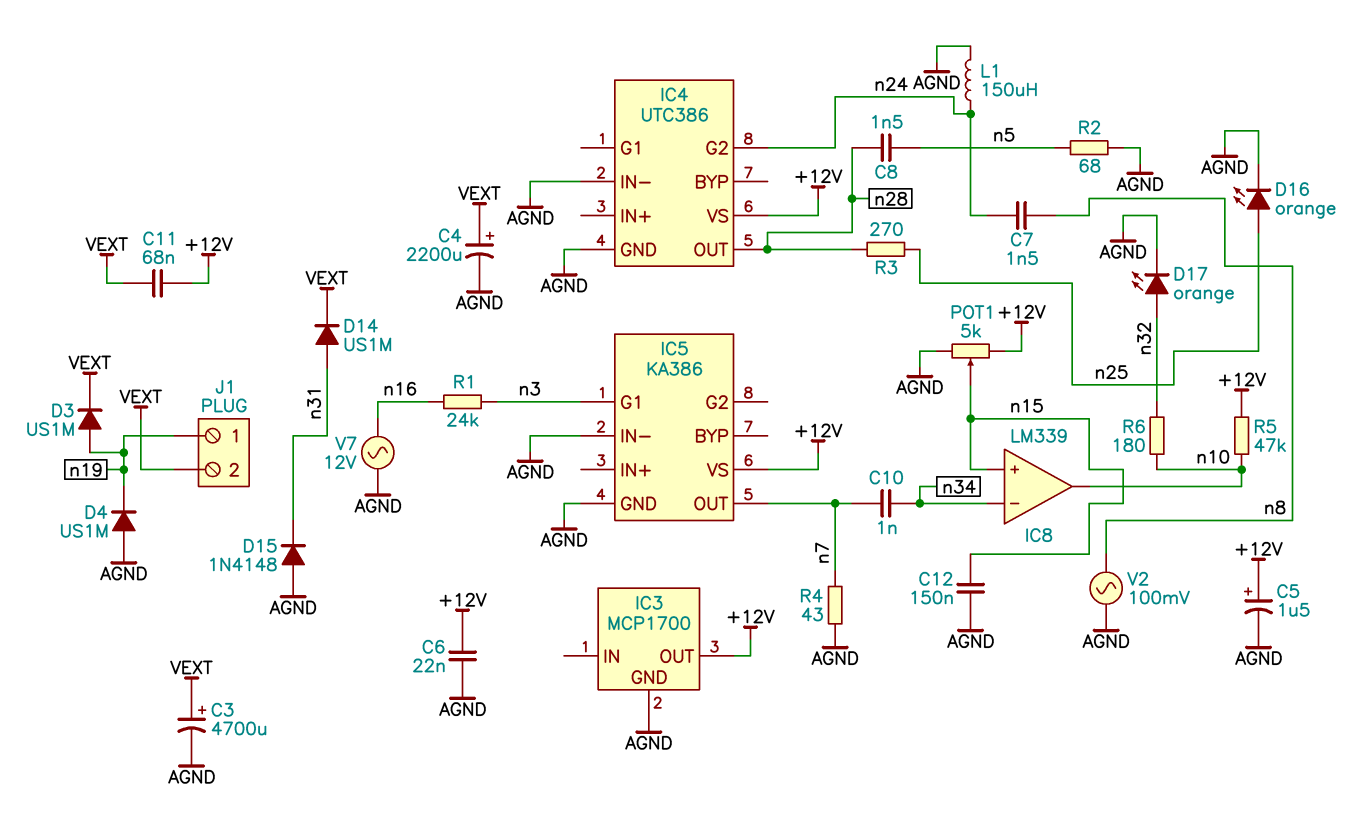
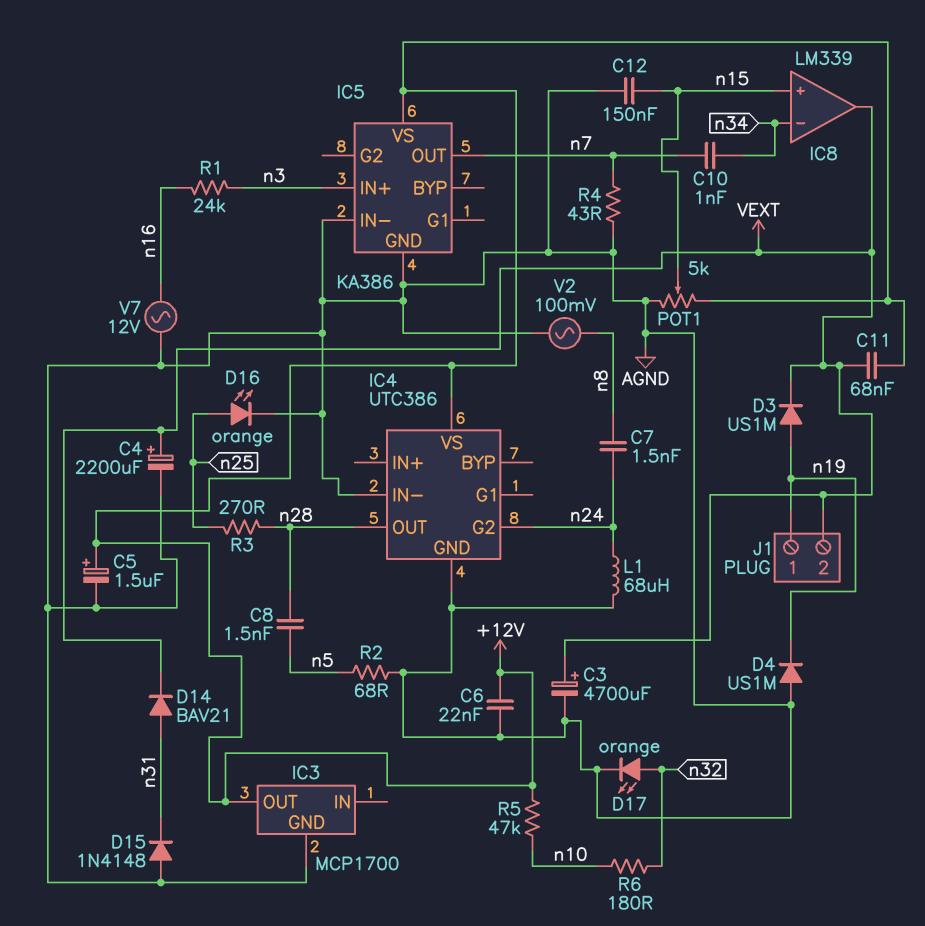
D14: diode US1M (A n31, K VEXT) -> diode BAV21 (A n31, K VEXT)
IC5 pin G1: n3 -> none
IC5 pin IN+: none -> n3
IC8 pin out: n10 -> VEXT
L1: 150uH (AGND, n24) -> 68uH (AGND, n24)

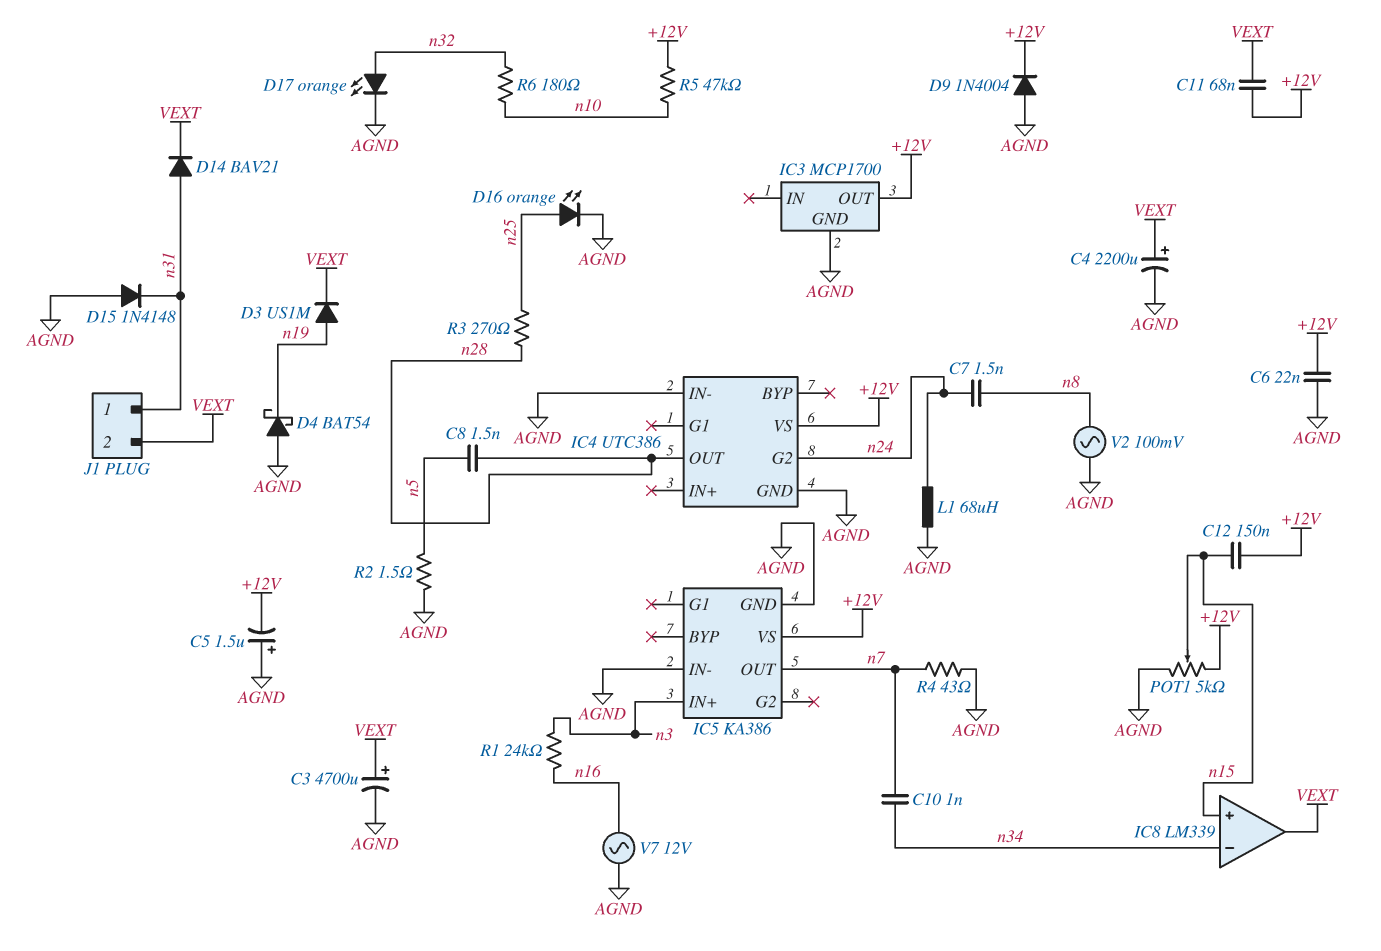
C5: 1.5uF (plus +12V, minus AGND) -> 1.5uF (plus AGND, minus +12V)
C12: 150nF (AGND, n15) -> 150nF (+12V, n15)
D4: diode US1M (A AGND, K n19) -> schottky BAT54 (A AGND, K n19)
D9: none -> diode 1N4004 (A AGND, K +12V)
J1 pin 1: n19 -> n31
R2: 68 (AGND, n5) -> 1.5 (AGND, n5)

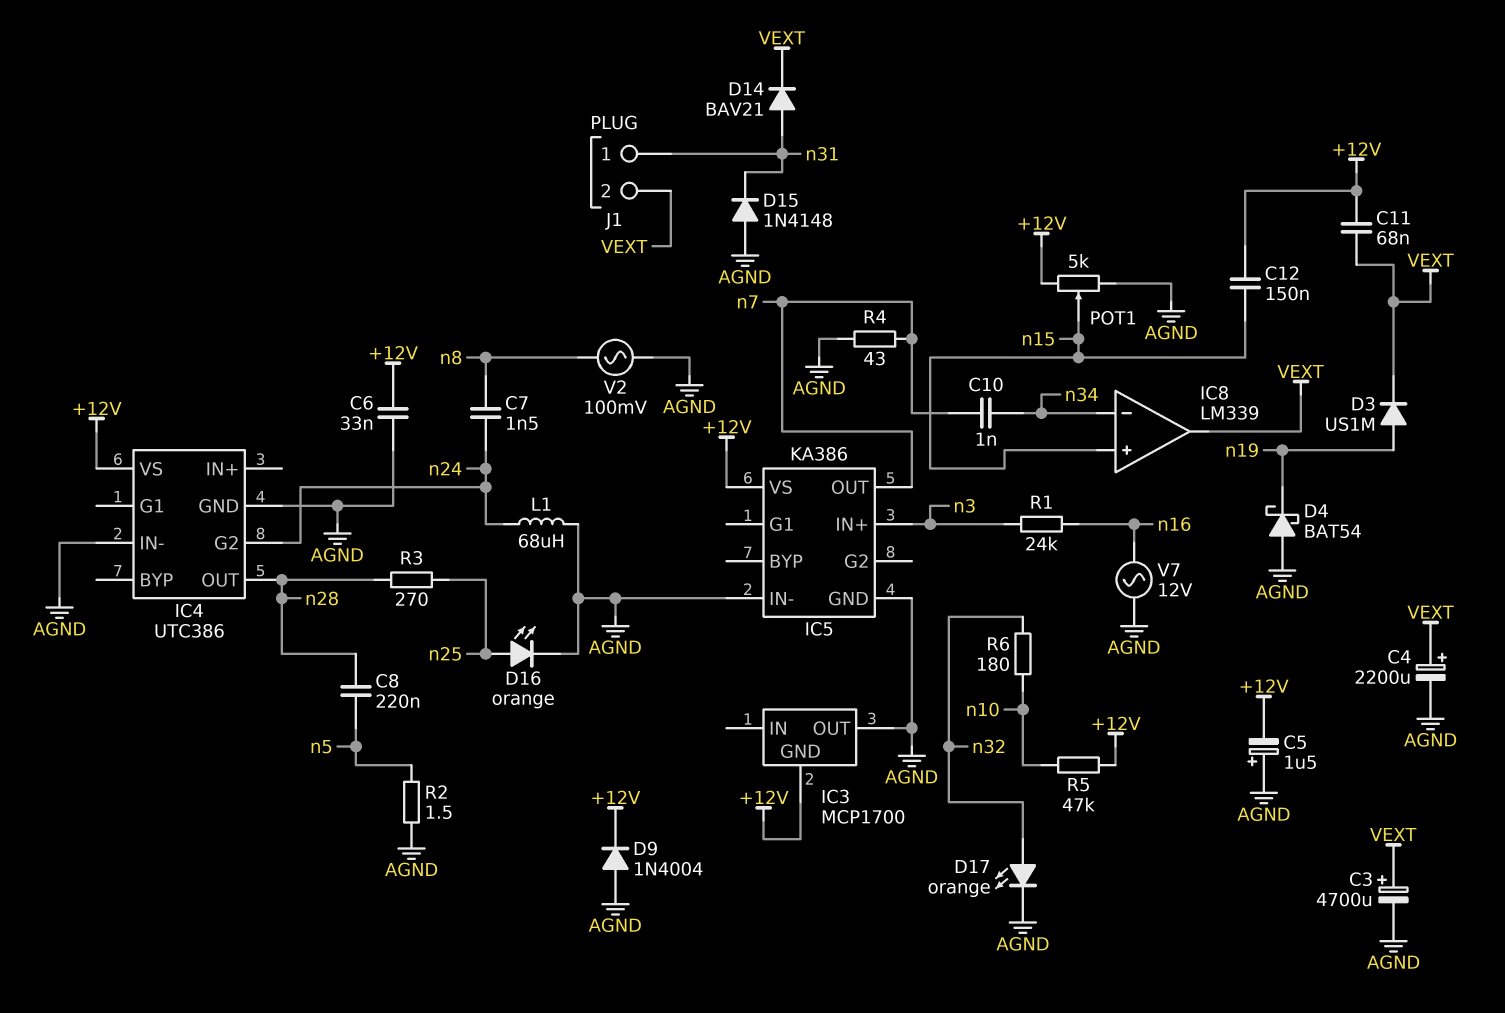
C6: 22nF (+12V, AGND) -> 33nF (+12V, AGND)
C8: 1.5nF (n5, n28) -> 220nF (n5, n28)
IC3 pin GND: AGND -> +12V
IC3 pin OUT: +12V -> AGND

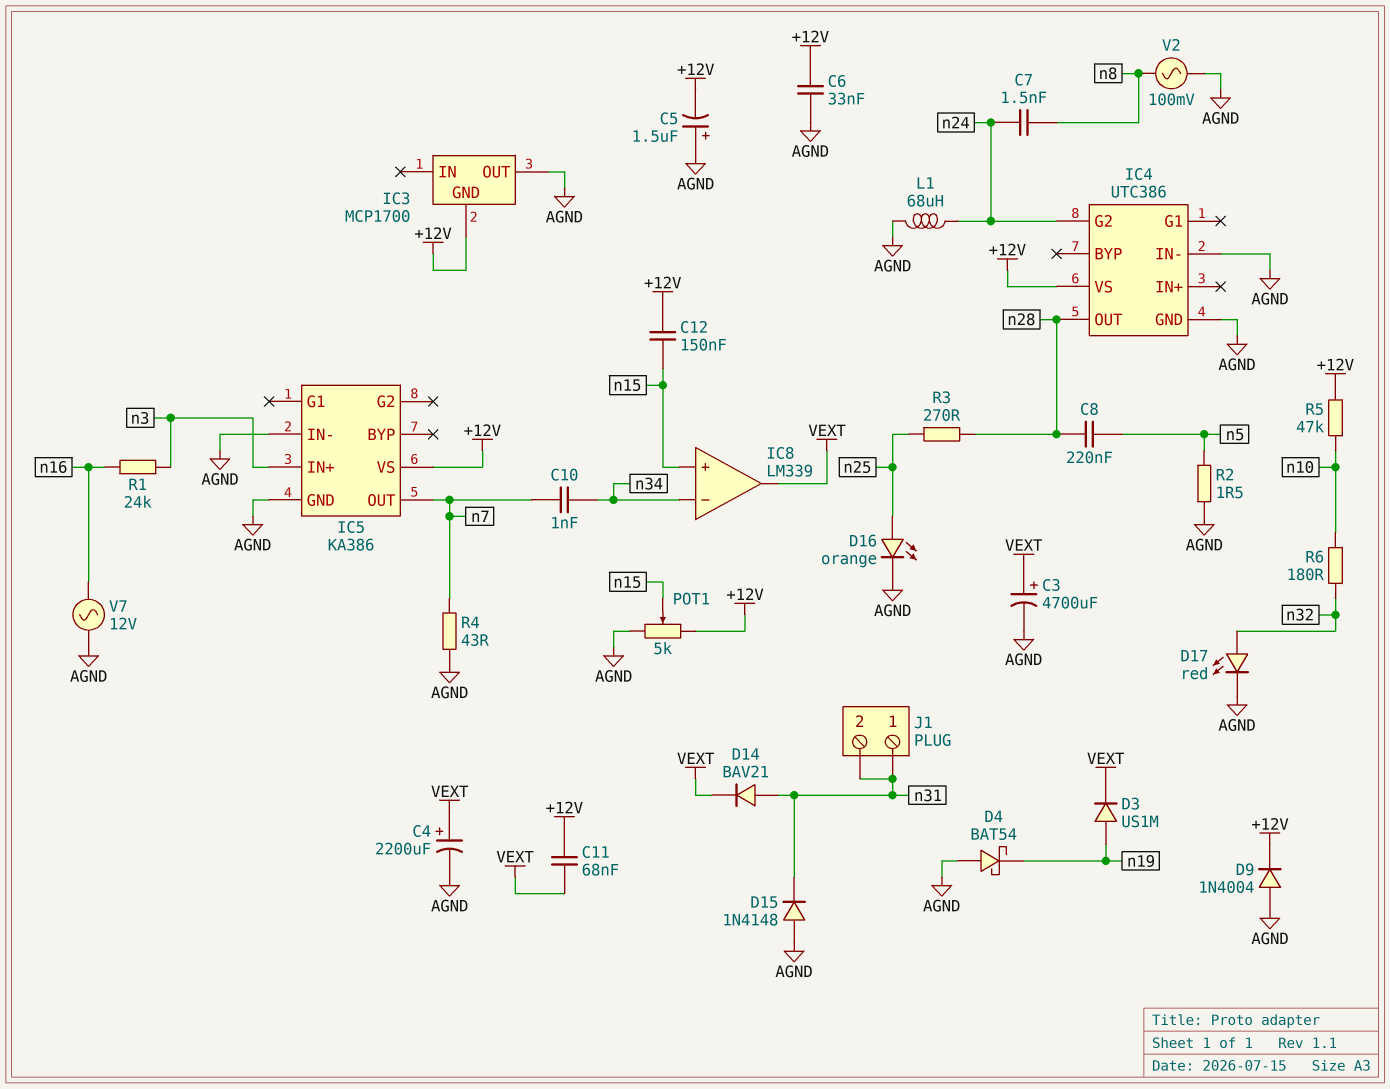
D17: LED orange (A n32, K AGND) -> LED red (A n32, K AGND)
J1 pin 2: VEXT -> n31

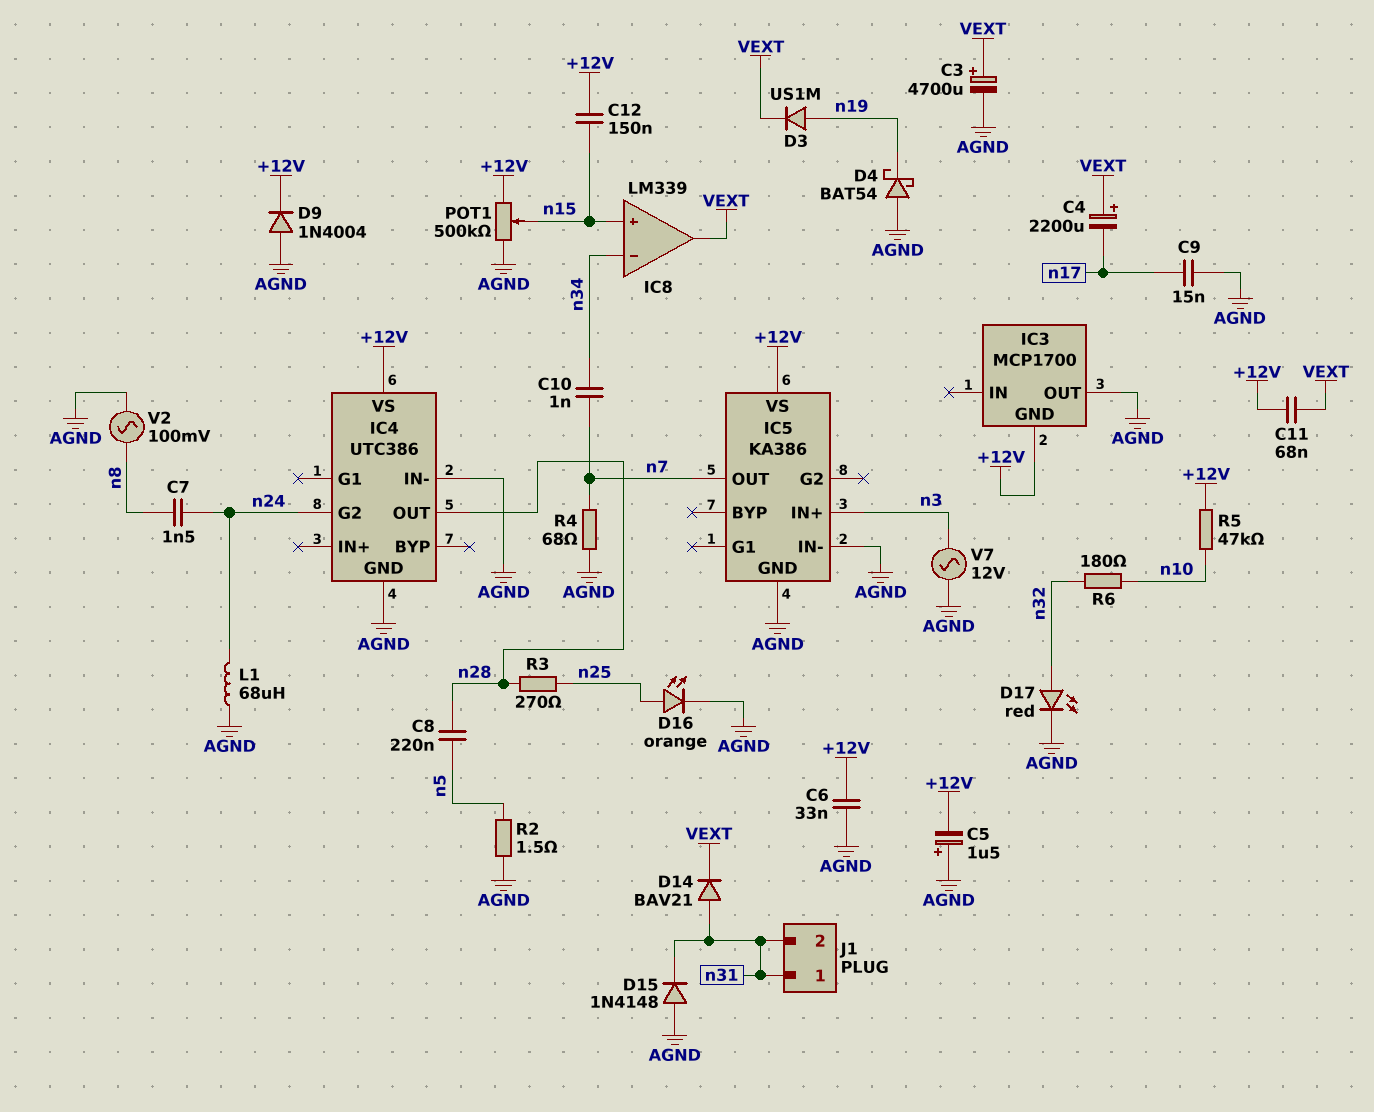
C4: 2200uF (plus VEXT, minus AGND) -> 2200uF (plus VEXT, minus n17)
C9: none -> 15nF (AGND, n17)
POT1: 5k (+12V, AGND, wiper n15) -> 500k (+12V, AGND, wiper n15)
R1: 24k (n3, n16) -> none
R4: 43 (AGND, n7) -> 68 (AGND, n7)
V7: AC 12V (AGND, n16) -> AC 12V (AGND, n3)

